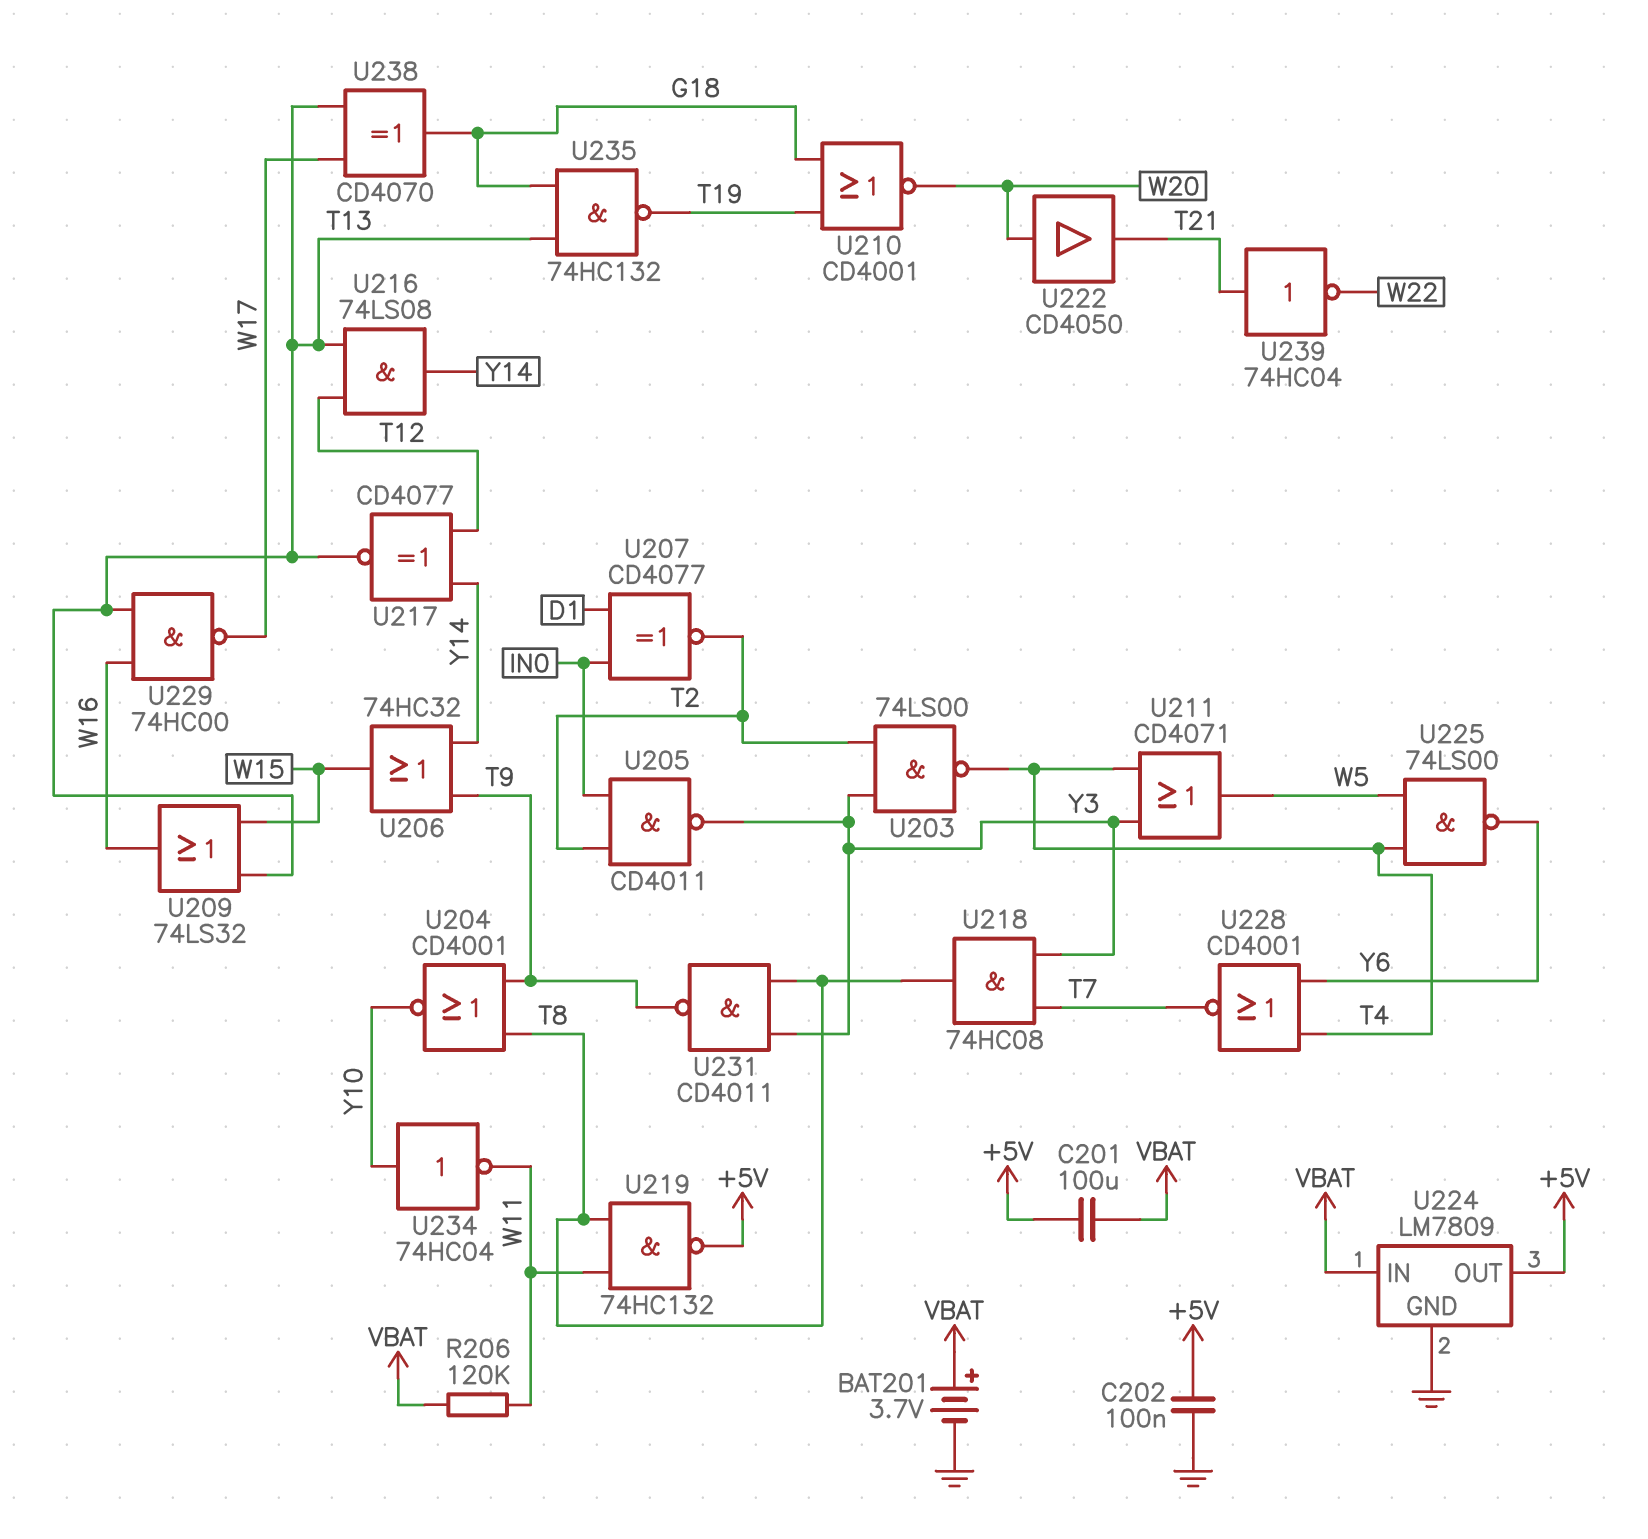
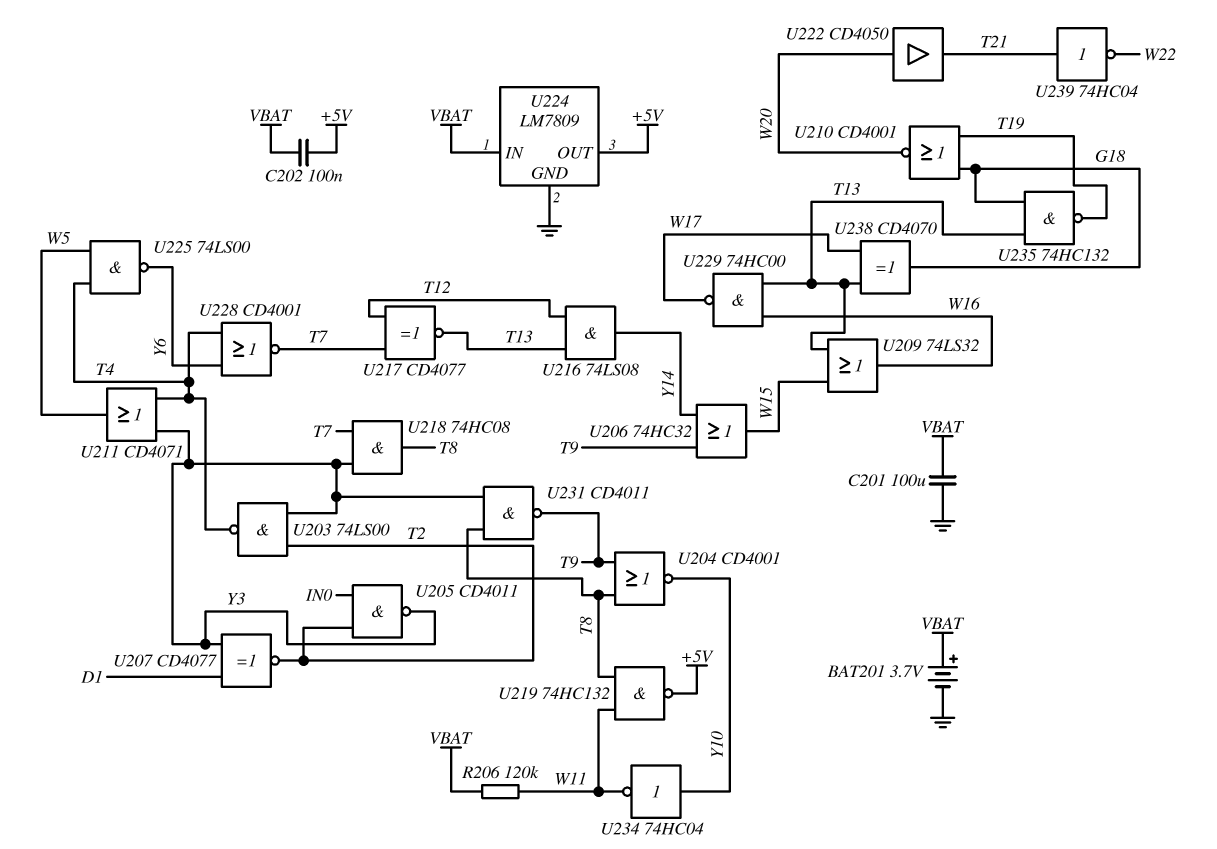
C201: 100uF (+5V, VBAT) -> 100uF (GND, VBAT)
C202: 100nF (+5V, GND) -> 100nF (+5V, VBAT)
U207: XNOR CD4077 (in D1, in IN0, out T2) -> XNOR CD4077 (in D1, in Y3, out T2)
U217: XNOR CD4077 (in T12, in Y14, out T13) -> XNOR CD4077 (in T7, in T12, out T13)

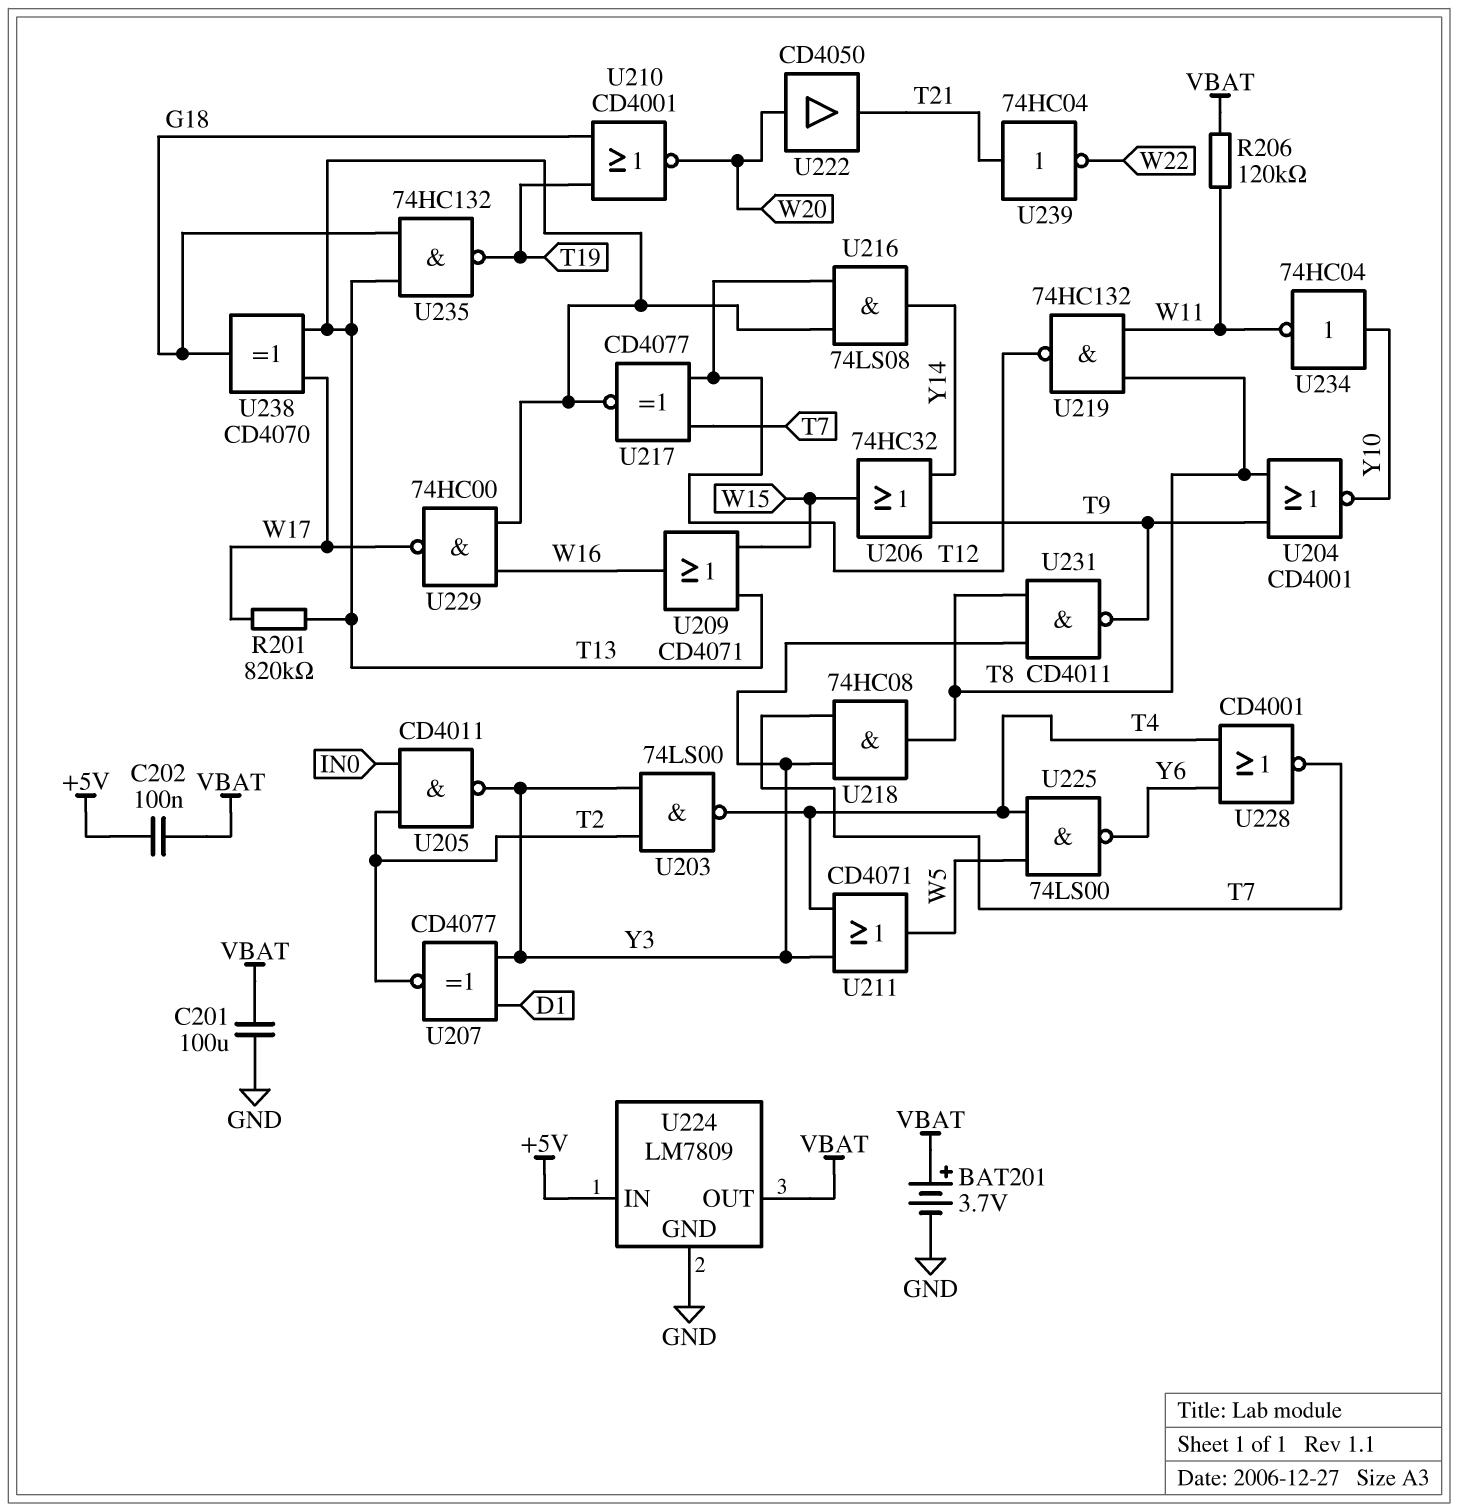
R201: none -> 820k (T13, W17)
U209: OR 74LS32 (in T13, in W15, out W16) -> OR CD4071 (in T13, in W15, out W16)
U219: NAND 74HC132 (in T8, in W11, out +5V) -> NAND 74HC132 (in T8, in W11, out T12)
U224 pin IN: VBAT -> +5V
U224 pin OUT: +5V -> VBAT

